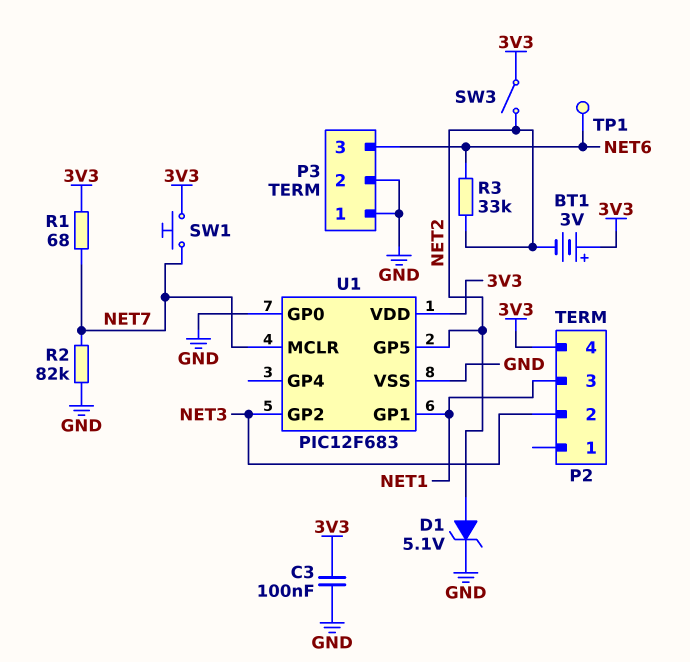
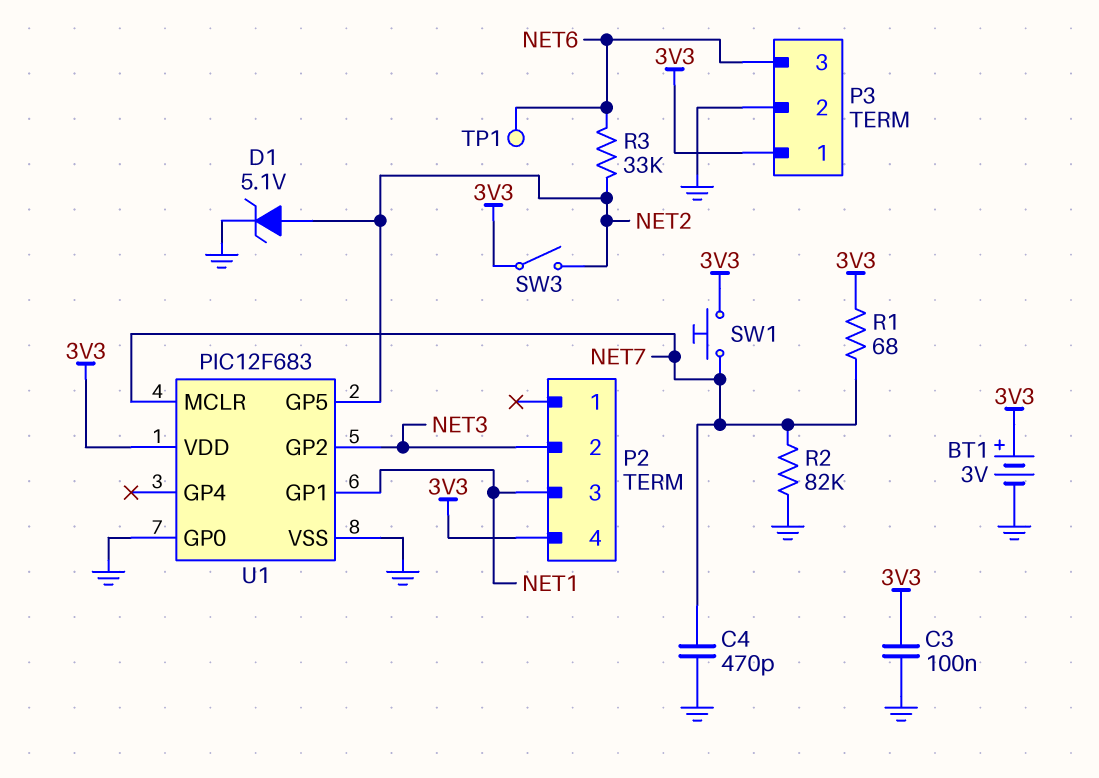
BT1: 3V (plus 3V3, minus NET2) -> 3V (plus 3V3, minus GND)
C4: none -> 470pF (GND, NET7)
P3 pin 1: GND -> 3V3

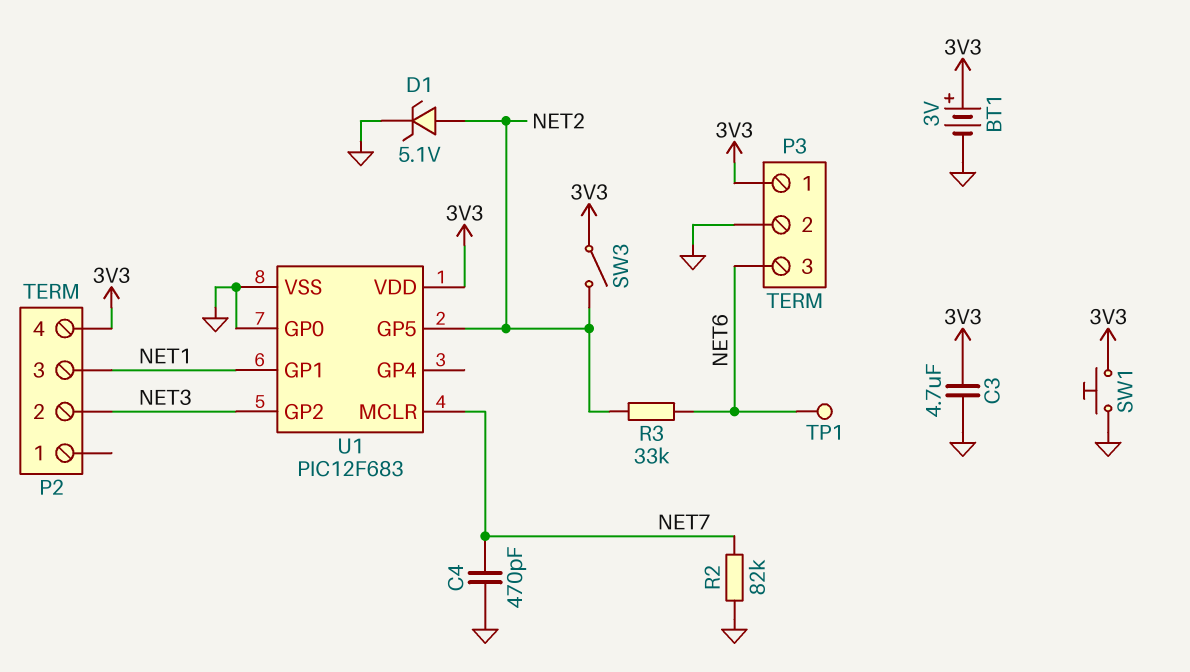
C3: 100nF (3V3, GND) -> 4.7uF (3V3, GND)
R1: 68 (3V3, NET7) -> none
SW1: button (3V3, NET7) -> button (3V3, GND)

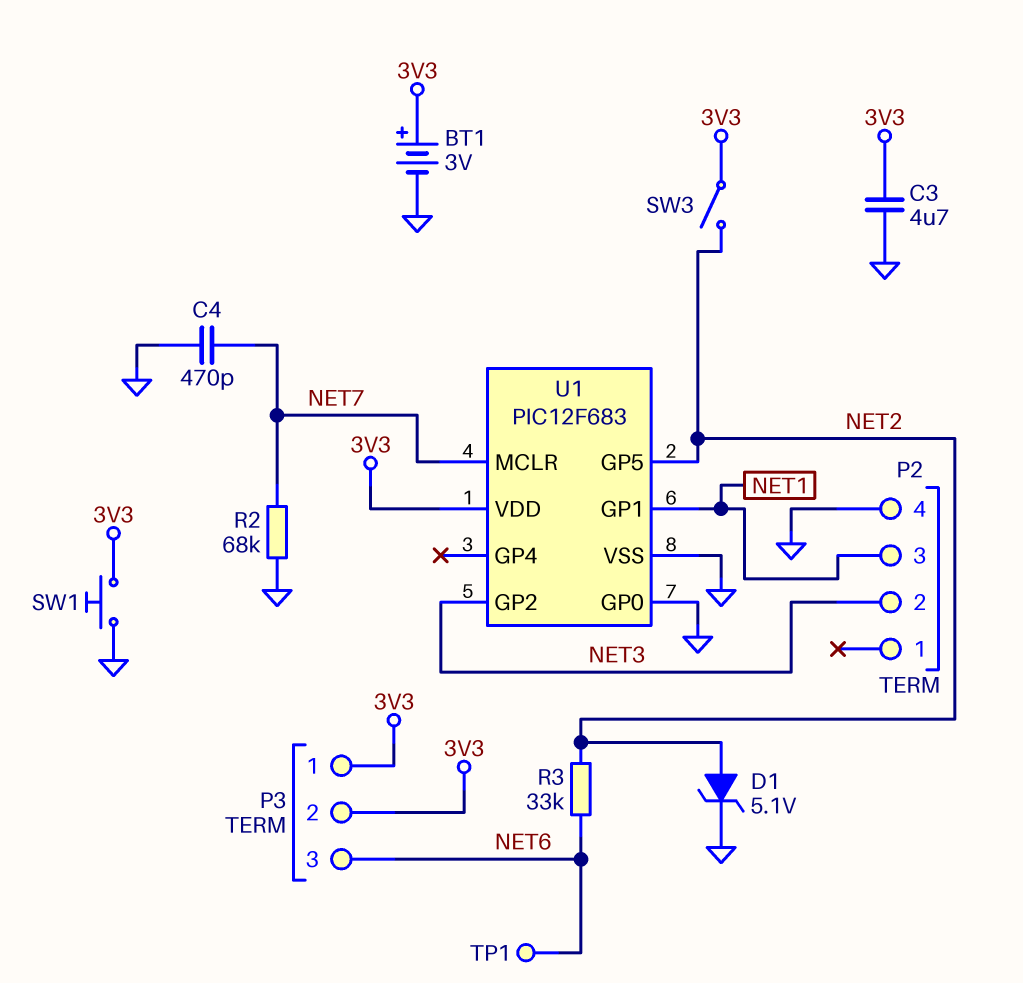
P2 pin 4: 3V3 -> GND
P3 pin 2: GND -> 3V3
R2: 82k (GND, NET7) -> 68k (GND, NET7)

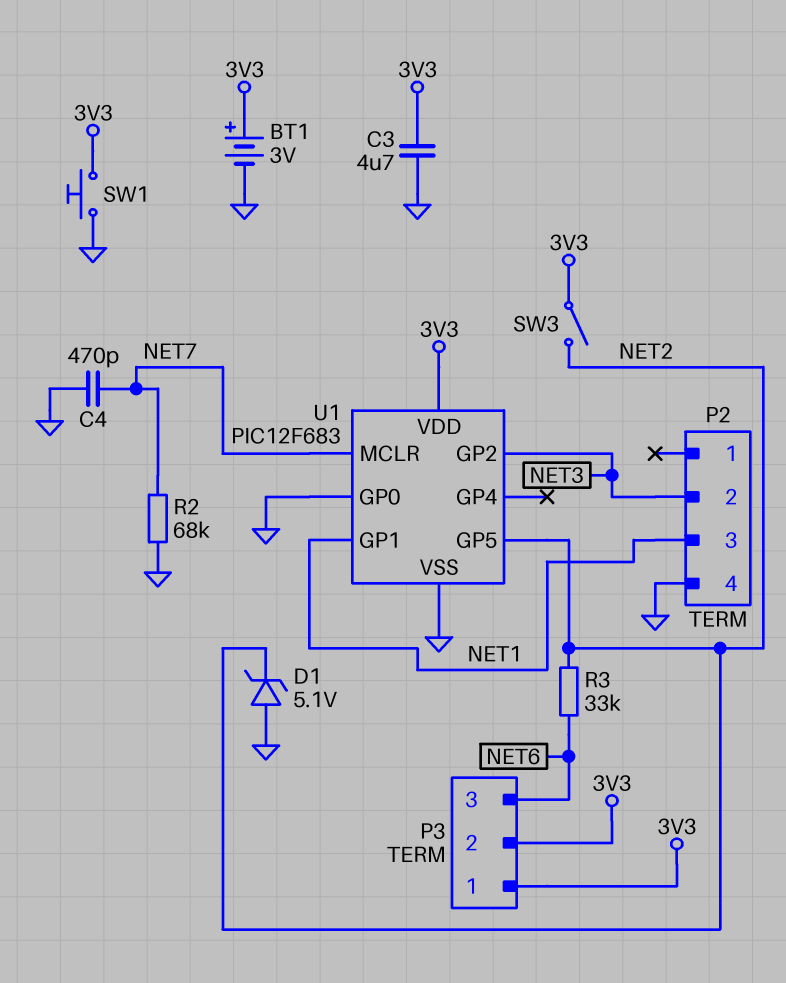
D1: zener 5.1V (A NET2, K GND) -> zener 5.1V (A GND, K NET2)
TP1: test point (NET6) -> none

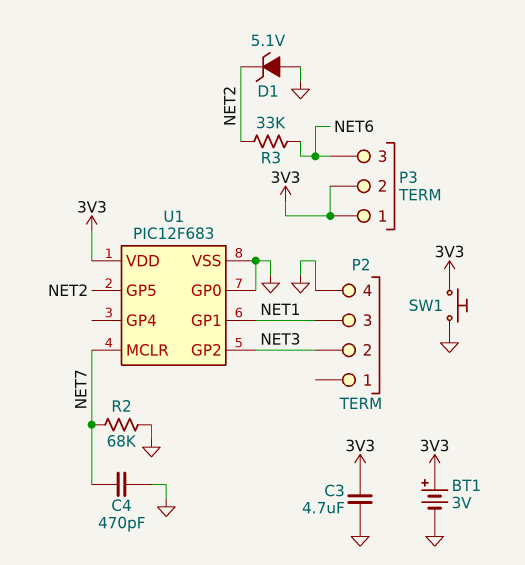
SW3: switch (3V3, NET2) -> none

